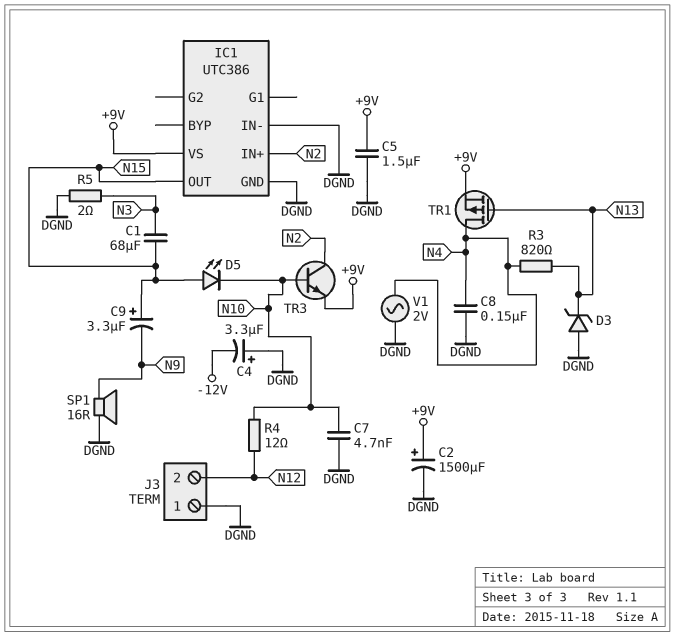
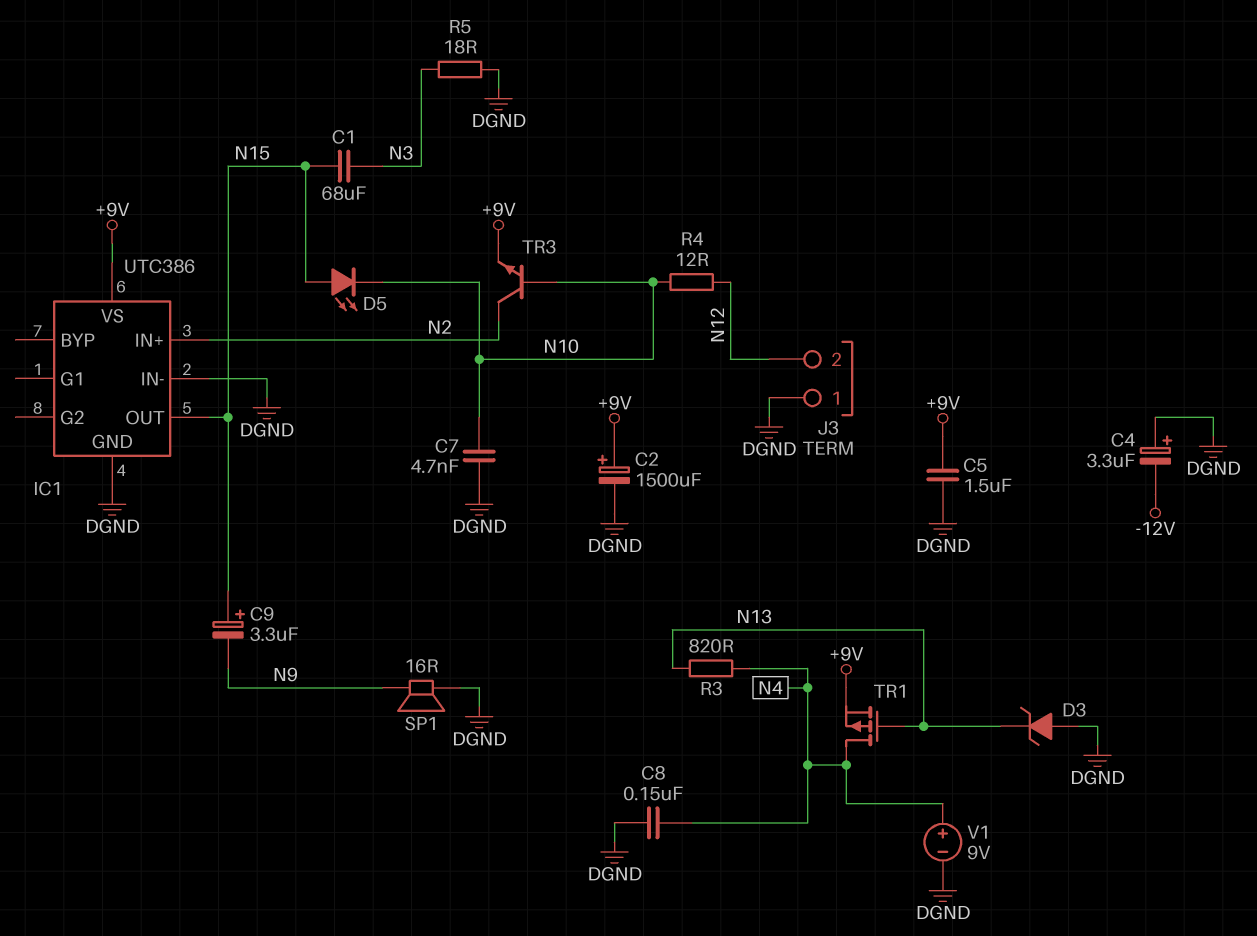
R5: 2 (DGND, N3) -> 18 (DGND, N3)
V1: AC 2V (DGND, N4) -> 9V (plus N4, minus DGND)

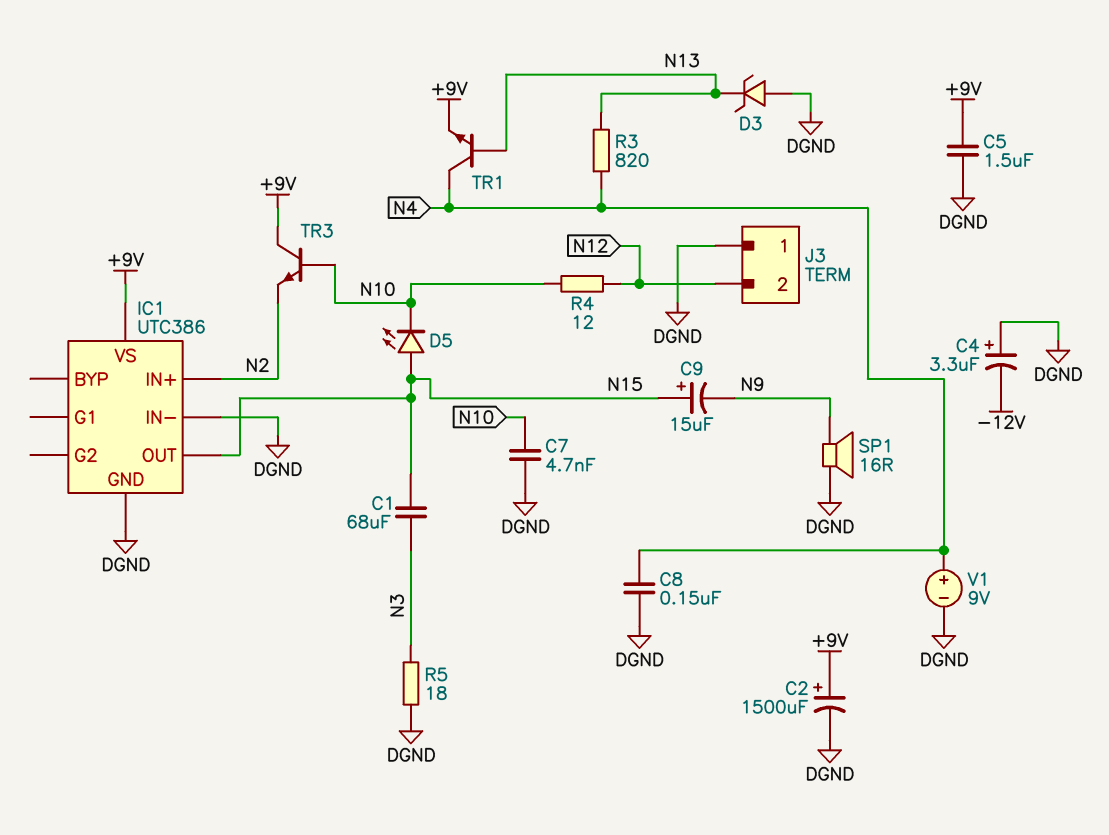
C9: 3.3uF (plus N15, minus N9) -> 15uF (plus N15, minus N9)
TR1: PMOS (G N13, D N4, S +9V) -> NPN (B N13, C N4, E +9V)
TR3: NPN (B N10, C N2, E +9V) -> NPN (B N10, C +9V, E N2)

